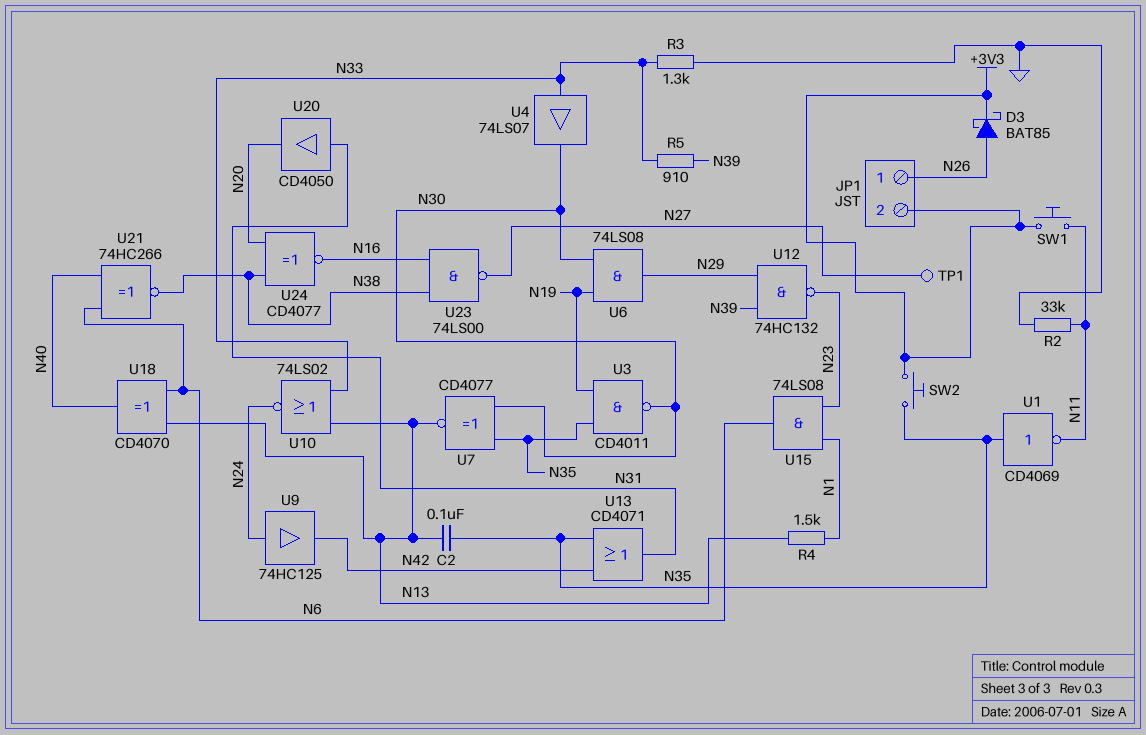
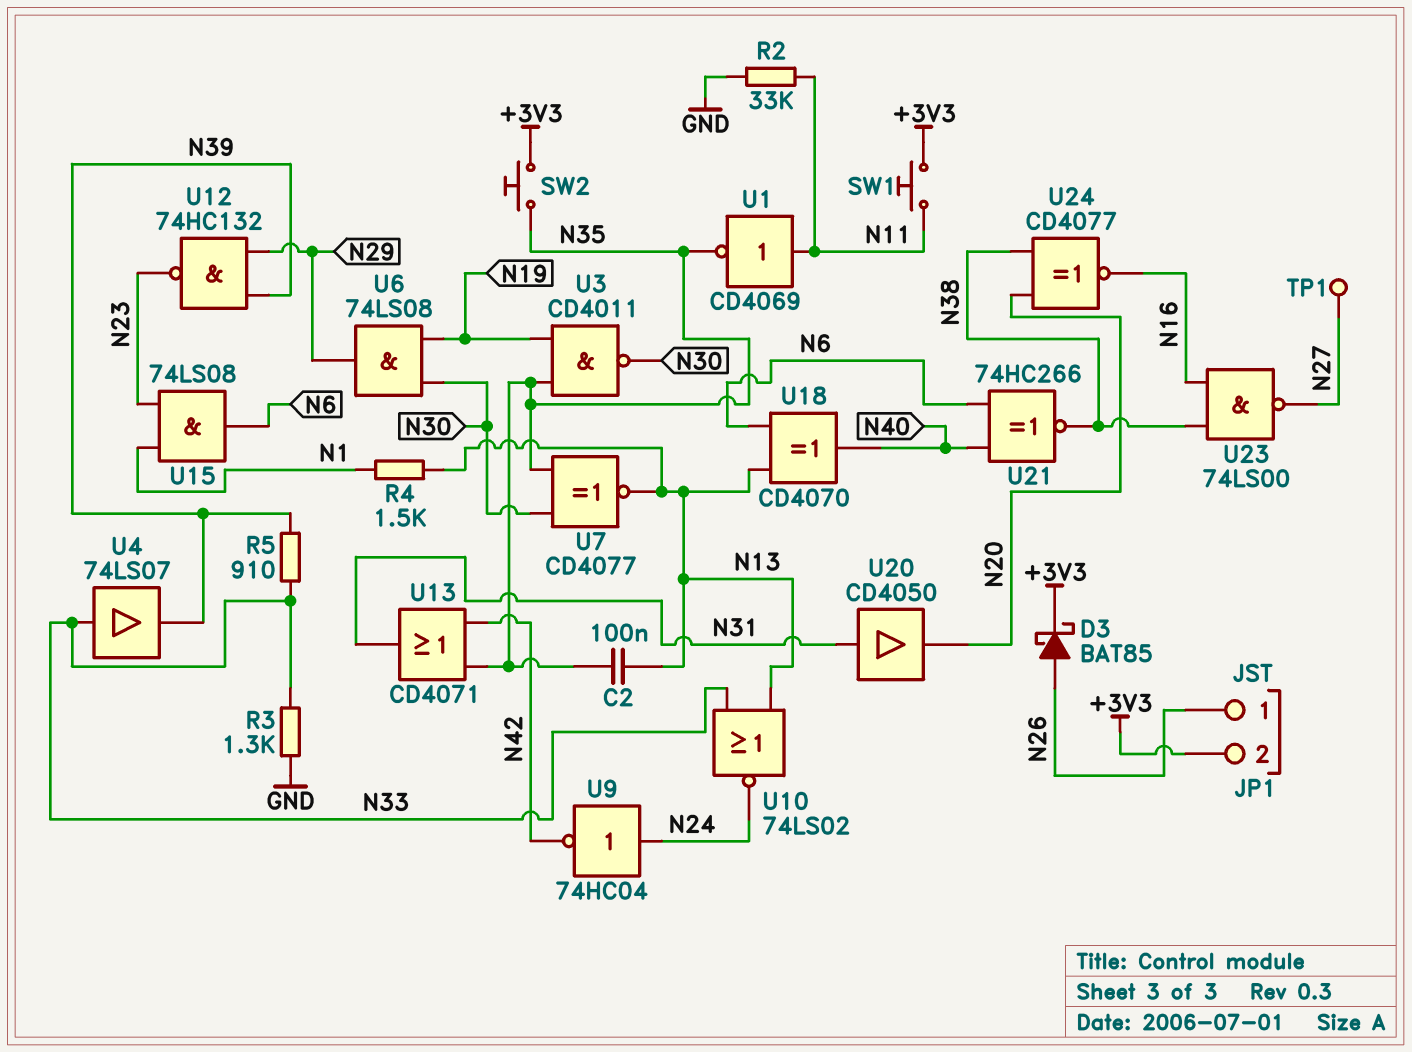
U1: NOT CD4069 (in N35, out N11) -> NOT CD4069 (in N11, out N35)
U4: buffer 74LS07 (in N33, out N30) -> buffer 74LS07 (in N33, out N39)
U9: buffer 74HC125 (in N24, out N42) -> NOT 74HC04 (in N24, out N42)

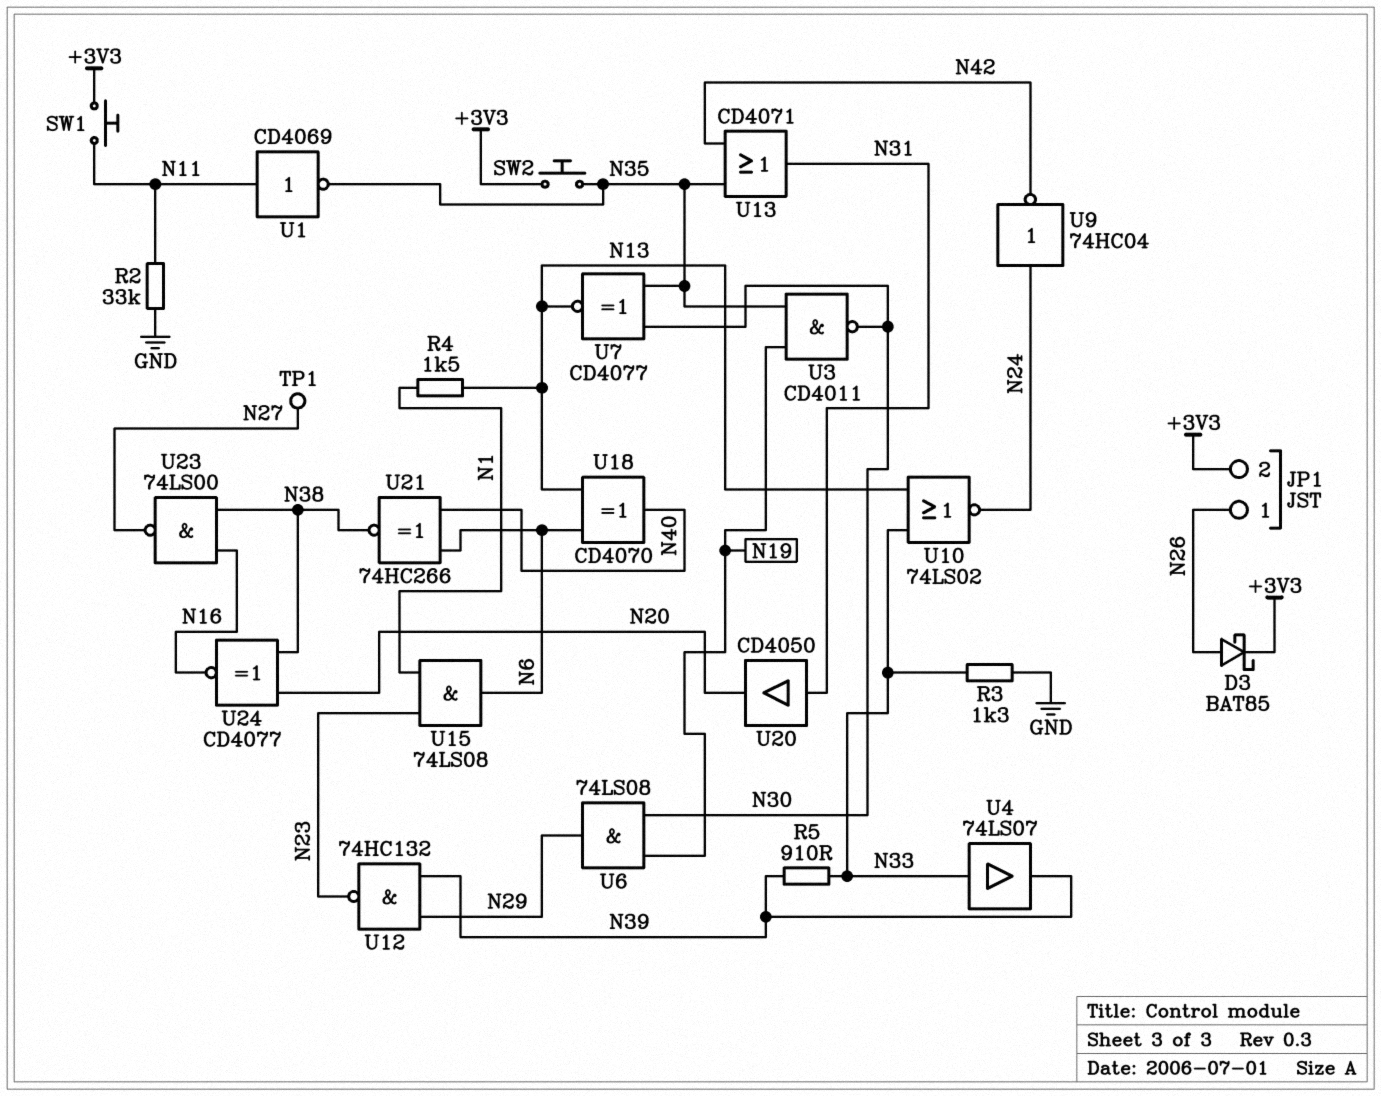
C2: 100nF (N13, N35) -> none

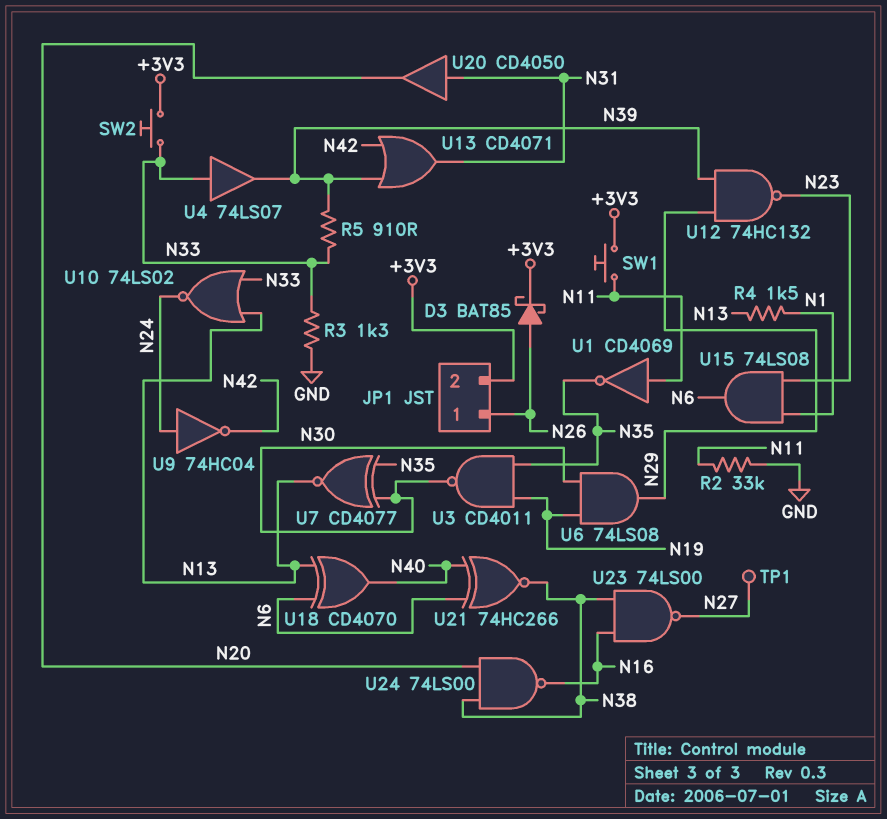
SW2: button (+3V3, N35) -> button (+3V3, N33)
U13: OR CD4071 (in N35, in N42, out N31) -> OR CD4071 (in N39, in N42, out N31)
U24: XNOR CD4077 (in N20, in N38, out N16) -> NAND 74LS00 (in N20, in N38, out N16)

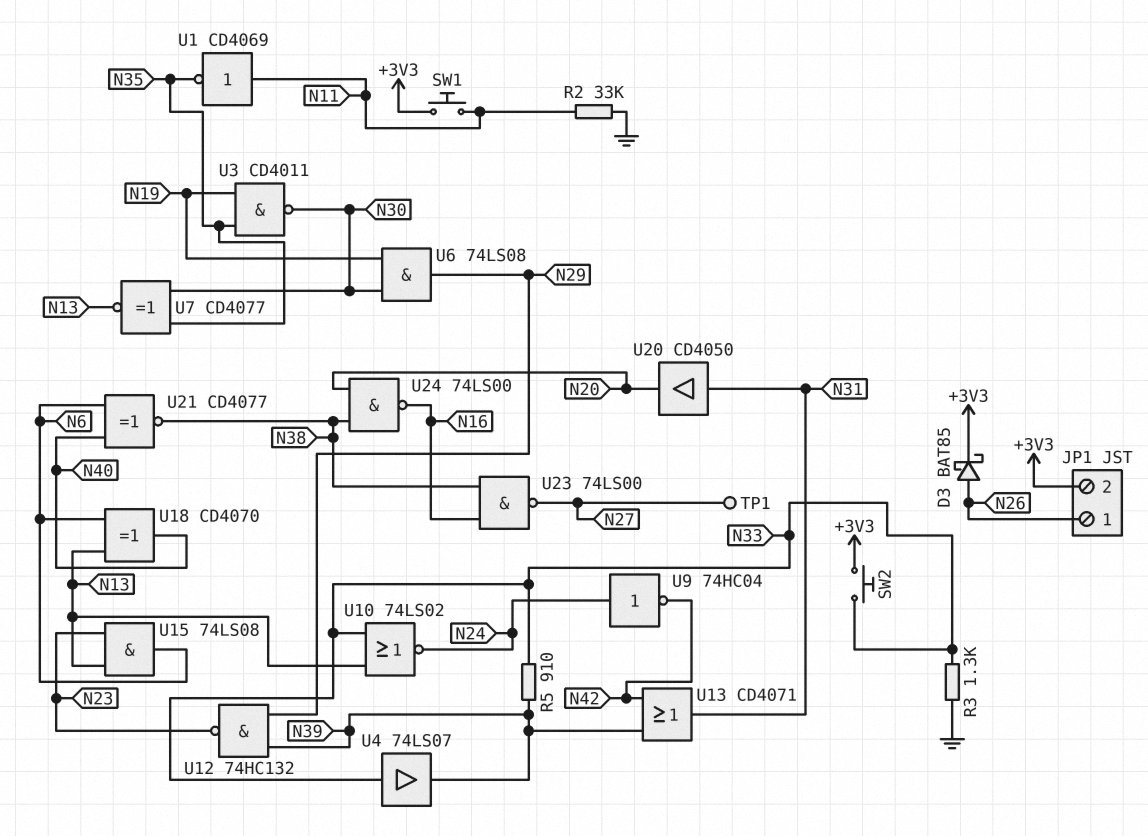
R4: 1.5k (N1, N13) -> none
U15: AND 74LS08 (in N1, in N23, out N6) -> AND 74LS08 (in N13, in N23, out N6)
U21: XNOR 74HC266 (in N6, in N40, out N38) -> XNOR CD4077 (in N6, in N40, out N38)

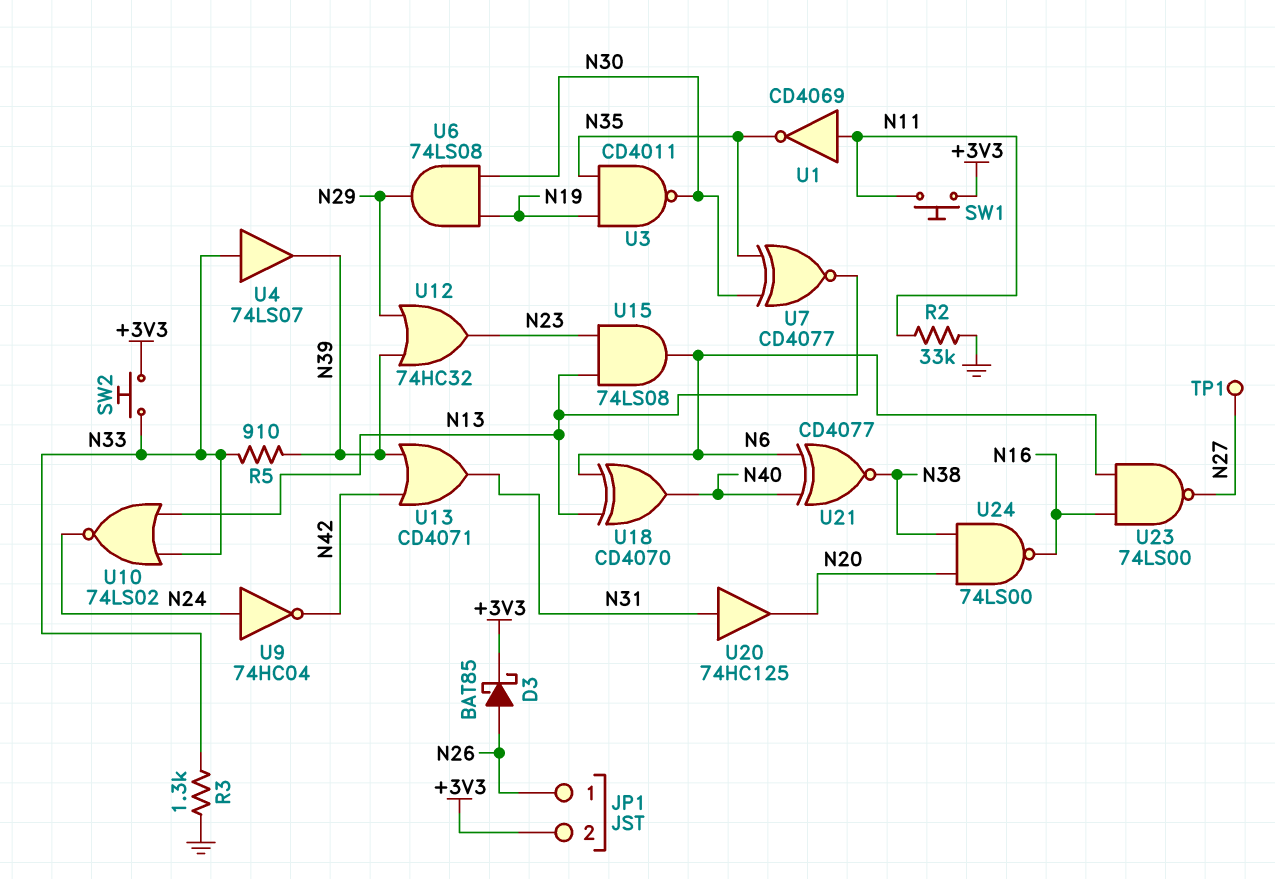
U12: NAND 74HC132 (in N29, in N39, out N23) -> OR 74HC32 (in N29, in N39, out N23)
U20: buffer CD4050 (in N31, out N20) -> buffer 74HC125 (in N31, out N20)
U23: NAND 74LS00 (in N16, in N38, out N27) -> NAND 74LS00 (in N6, in N16, out N27)

